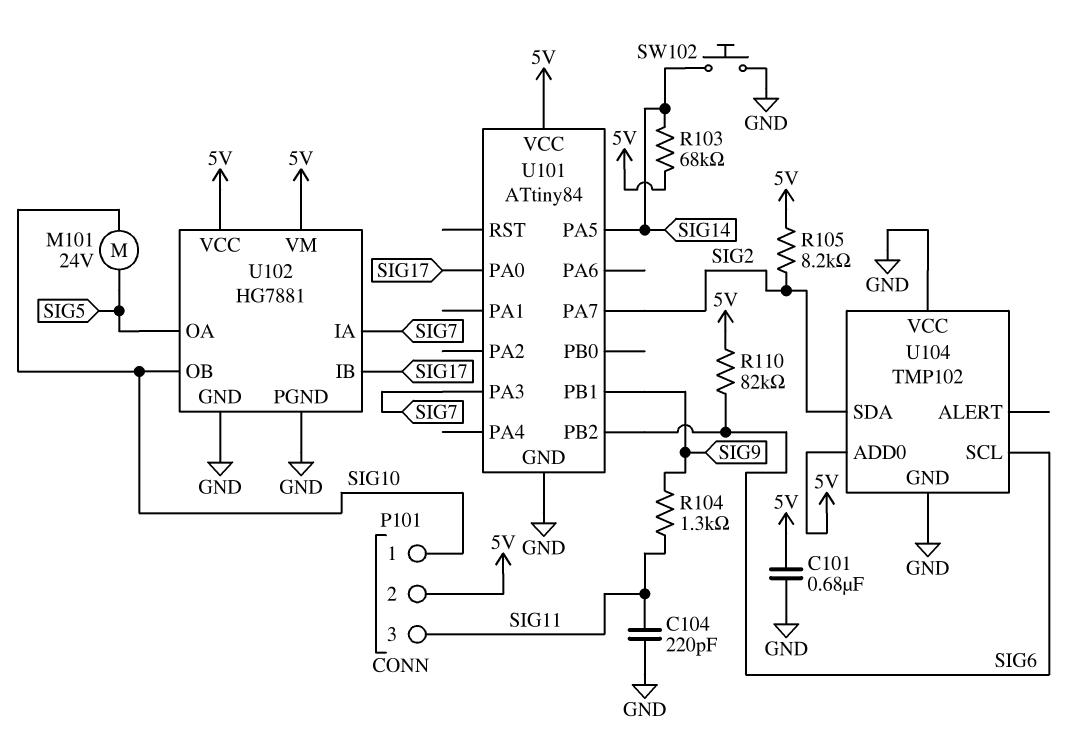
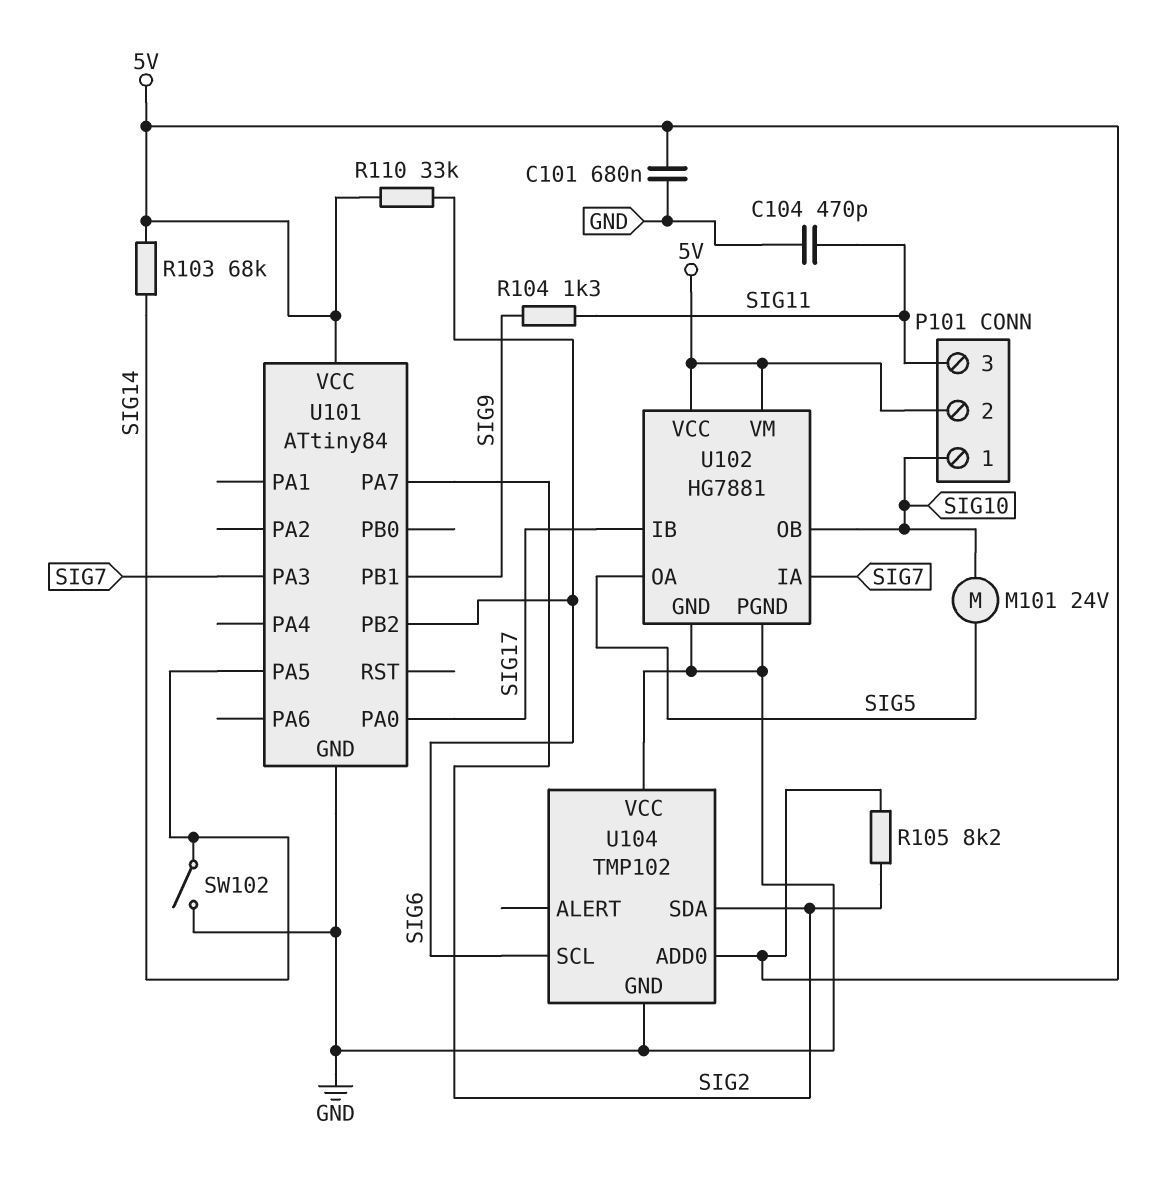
C104: 220pF (GND, SIG11) -> 470pF (GND, SIG11)
R110: 82k (5V, SIG6) -> 33k (5V, SIG6)
SW102: button (GND, SIG14) -> switch (GND, SIG14)

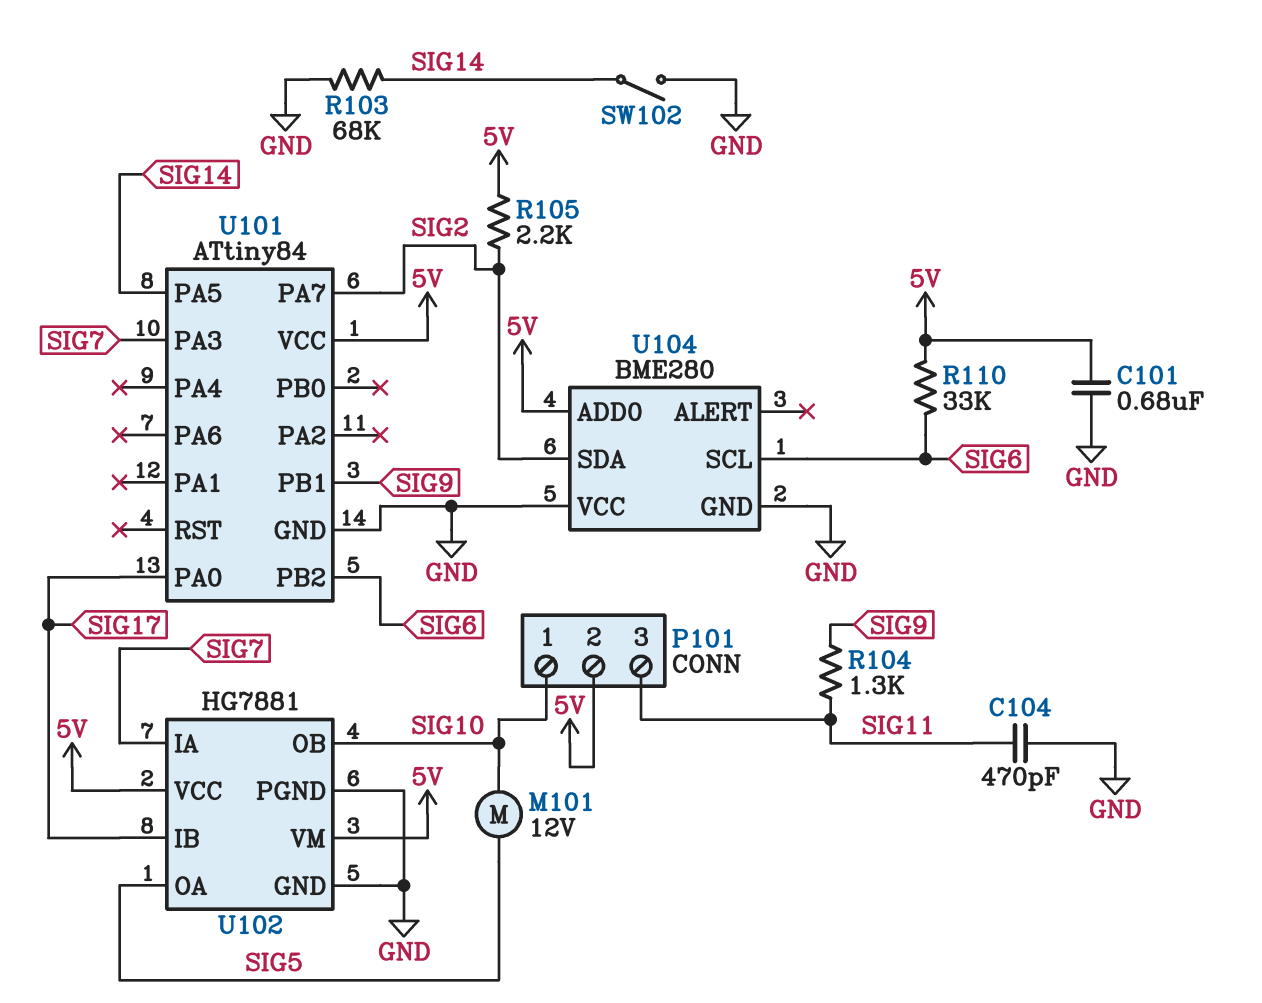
M101: motor 24V (SIG5, SIG10) -> motor 12V (SIG5, SIG10)
R103: 68k (5V, SIG14) -> 68k (GND, SIG14)
R105: 8.2k (5V, SIG2) -> 2.2k (5V, SIG2)
U104: TMP102 -> BME280

